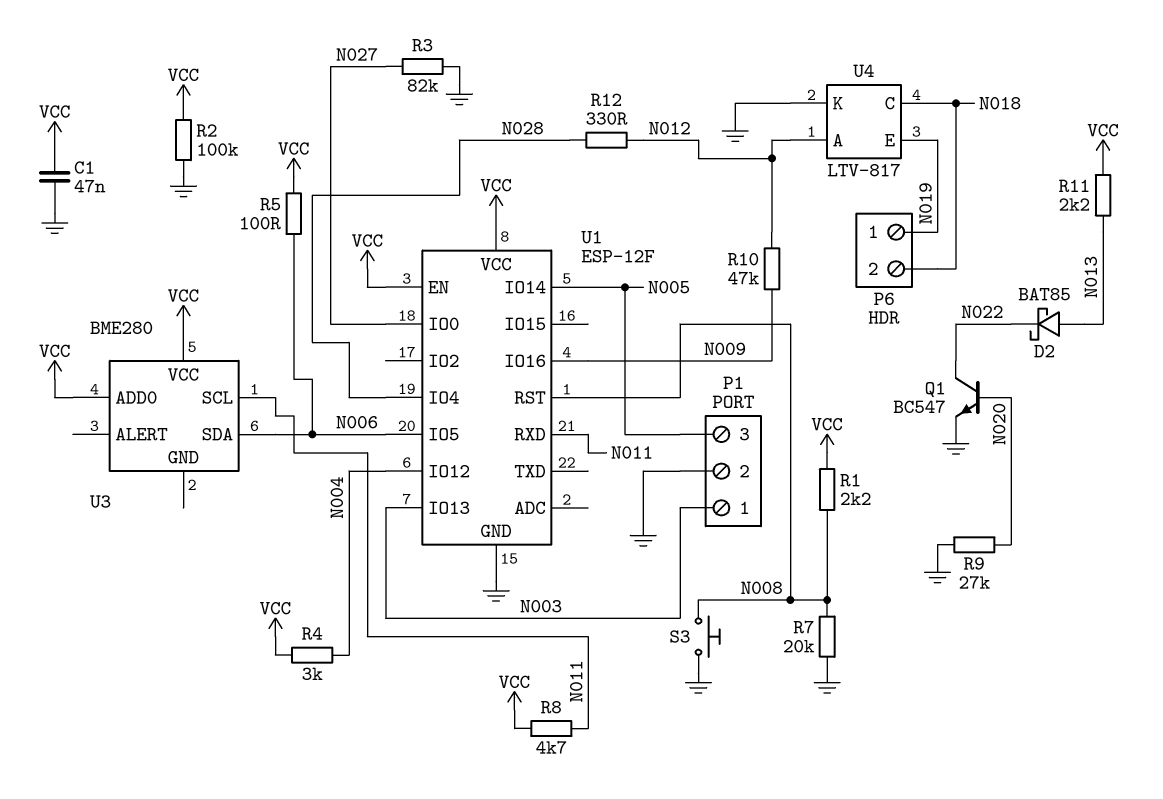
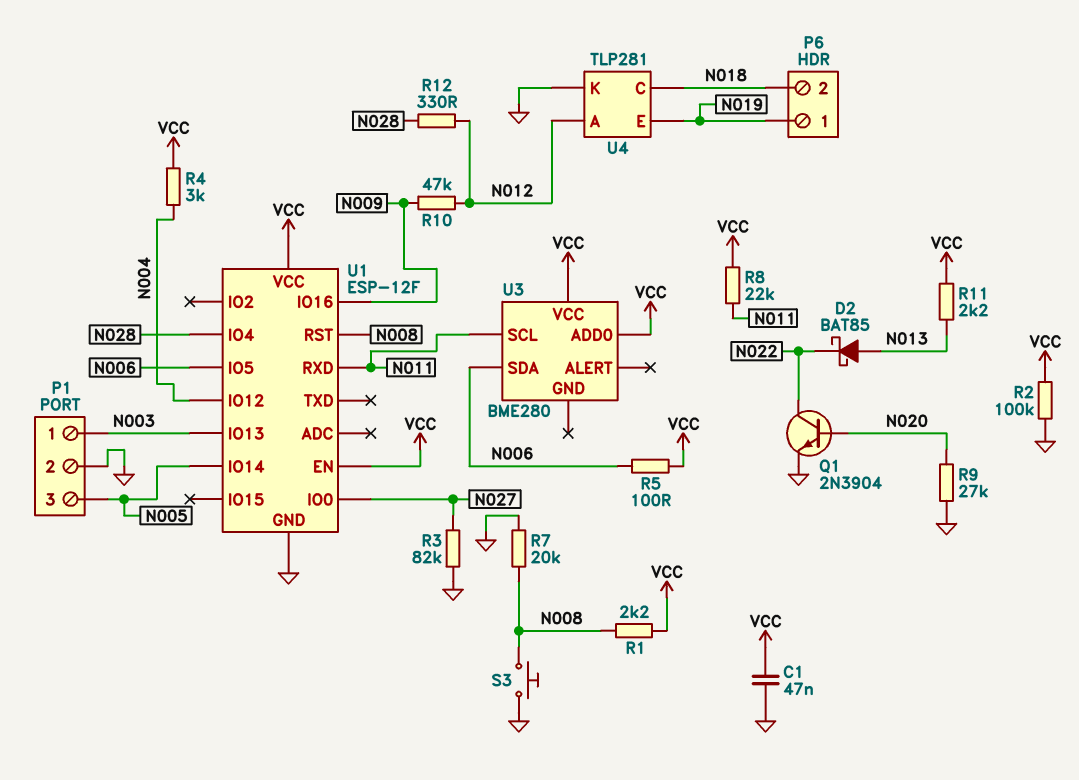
Q1: NPN BC547 (B N020, C N022, E GND) -> NPN 2N3904 (B N020, C N022, E GND)
R8: 4.7k (N011, VCC) -> 22k (N011, VCC)
U4: LTV-817 -> TLP281

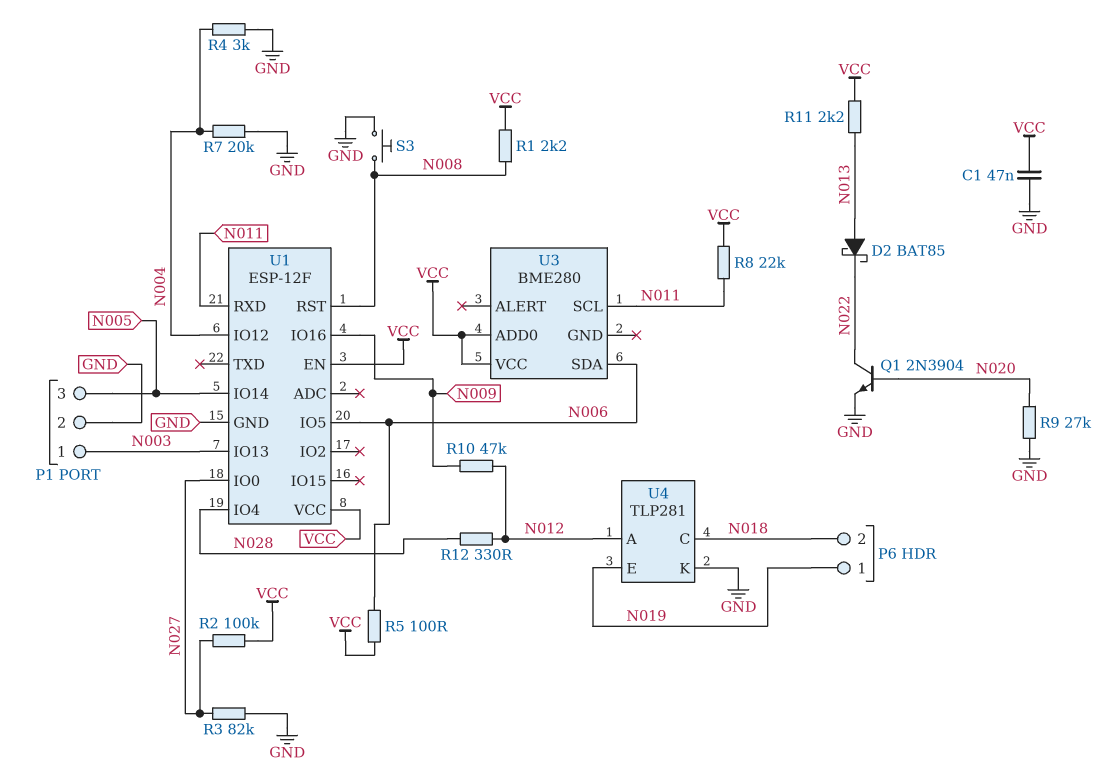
R2: 100k (GND, VCC) -> 100k (N027, VCC)
R4: 3k (N004, VCC) -> 3k (GND, N004)
R7: 20k (GND, N008) -> 20k (GND, N004)

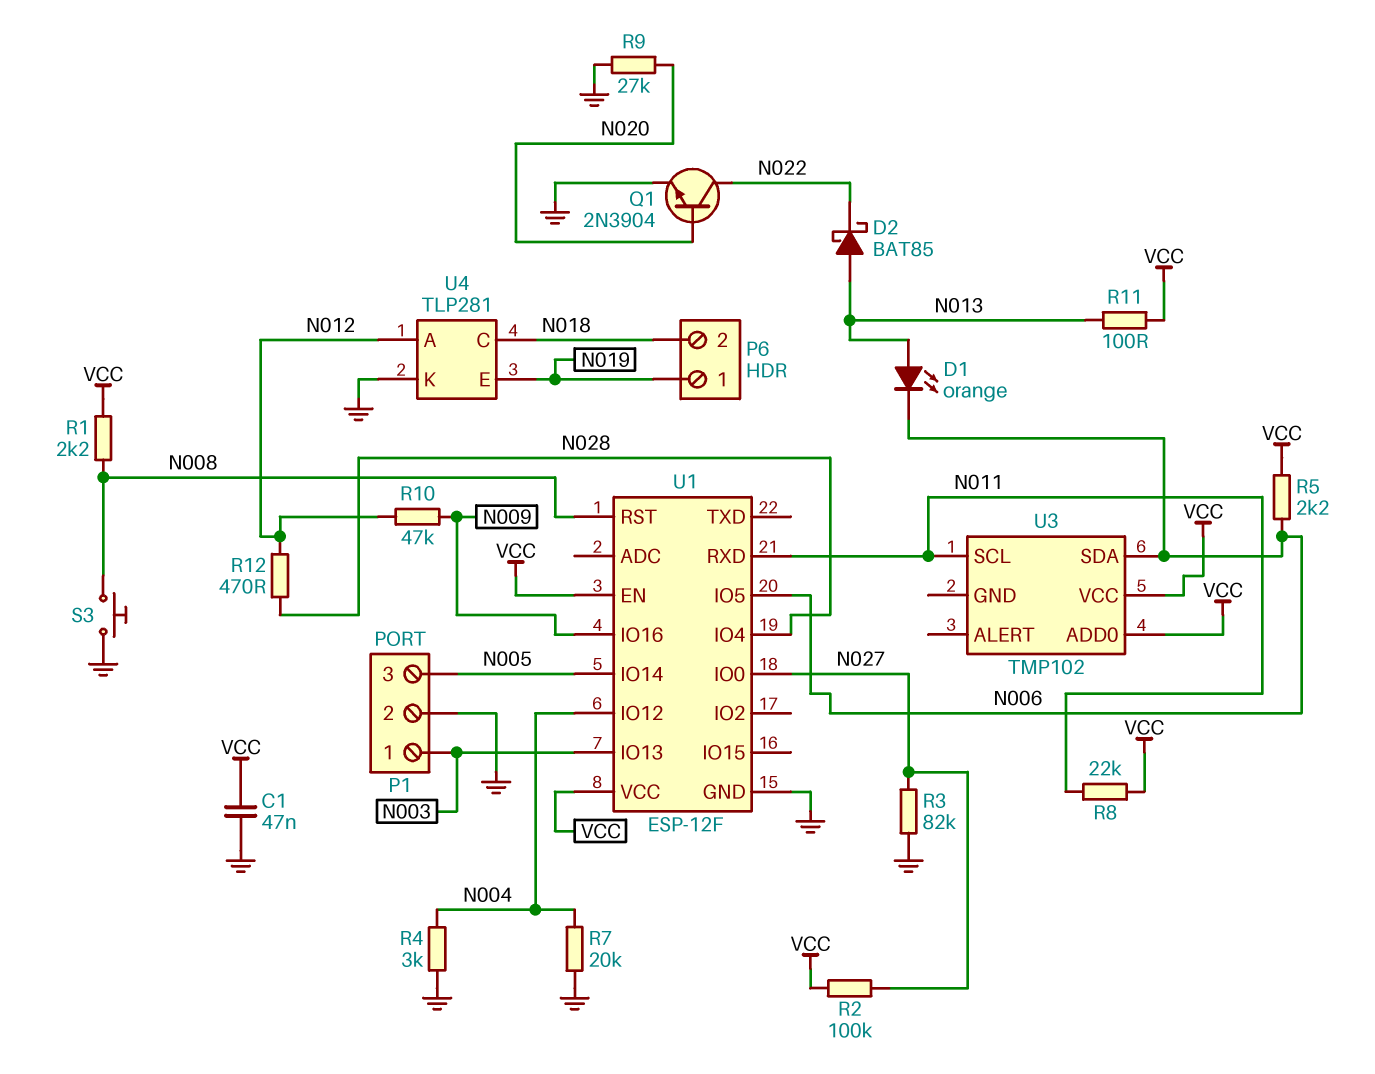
D1: none -> LED orange (A N013, K N006)
R5: 100 (N006, VCC) -> 2.2k (N006, VCC)
R11: 2.2k (N013, VCC) -> 100 (N013, VCC)
R12: 330 (N012, N028) -> 470 (N012, N028)
U3: BME280 -> TMP102

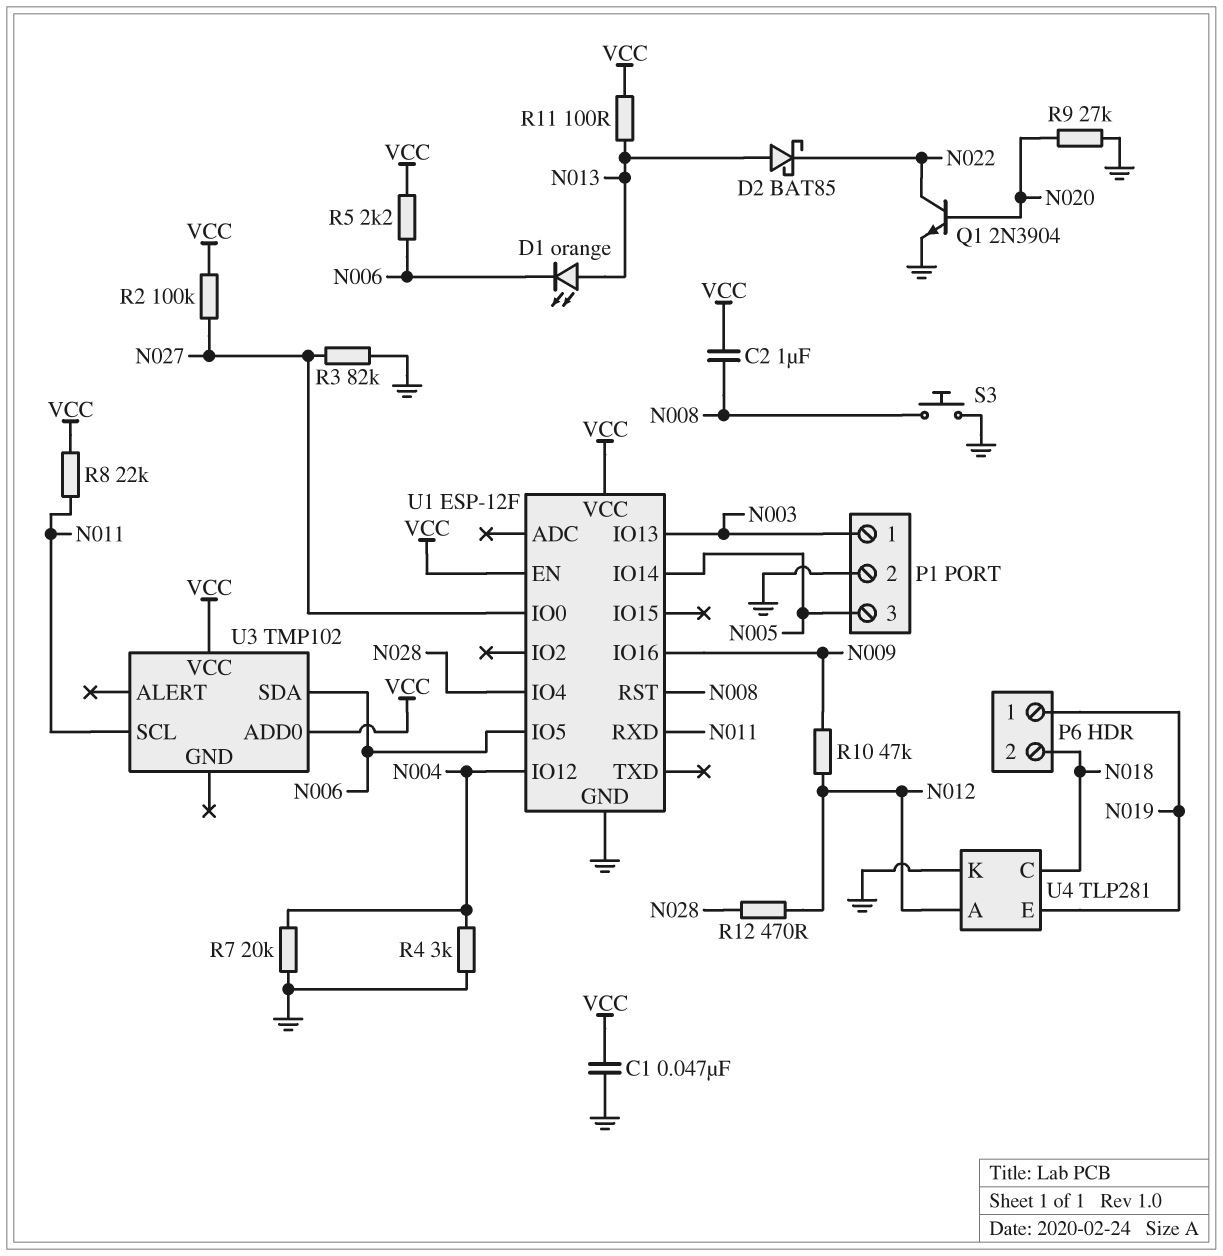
C2: none -> 1uF (N008, VCC)
R1: 2.2k (N008, VCC) -> none

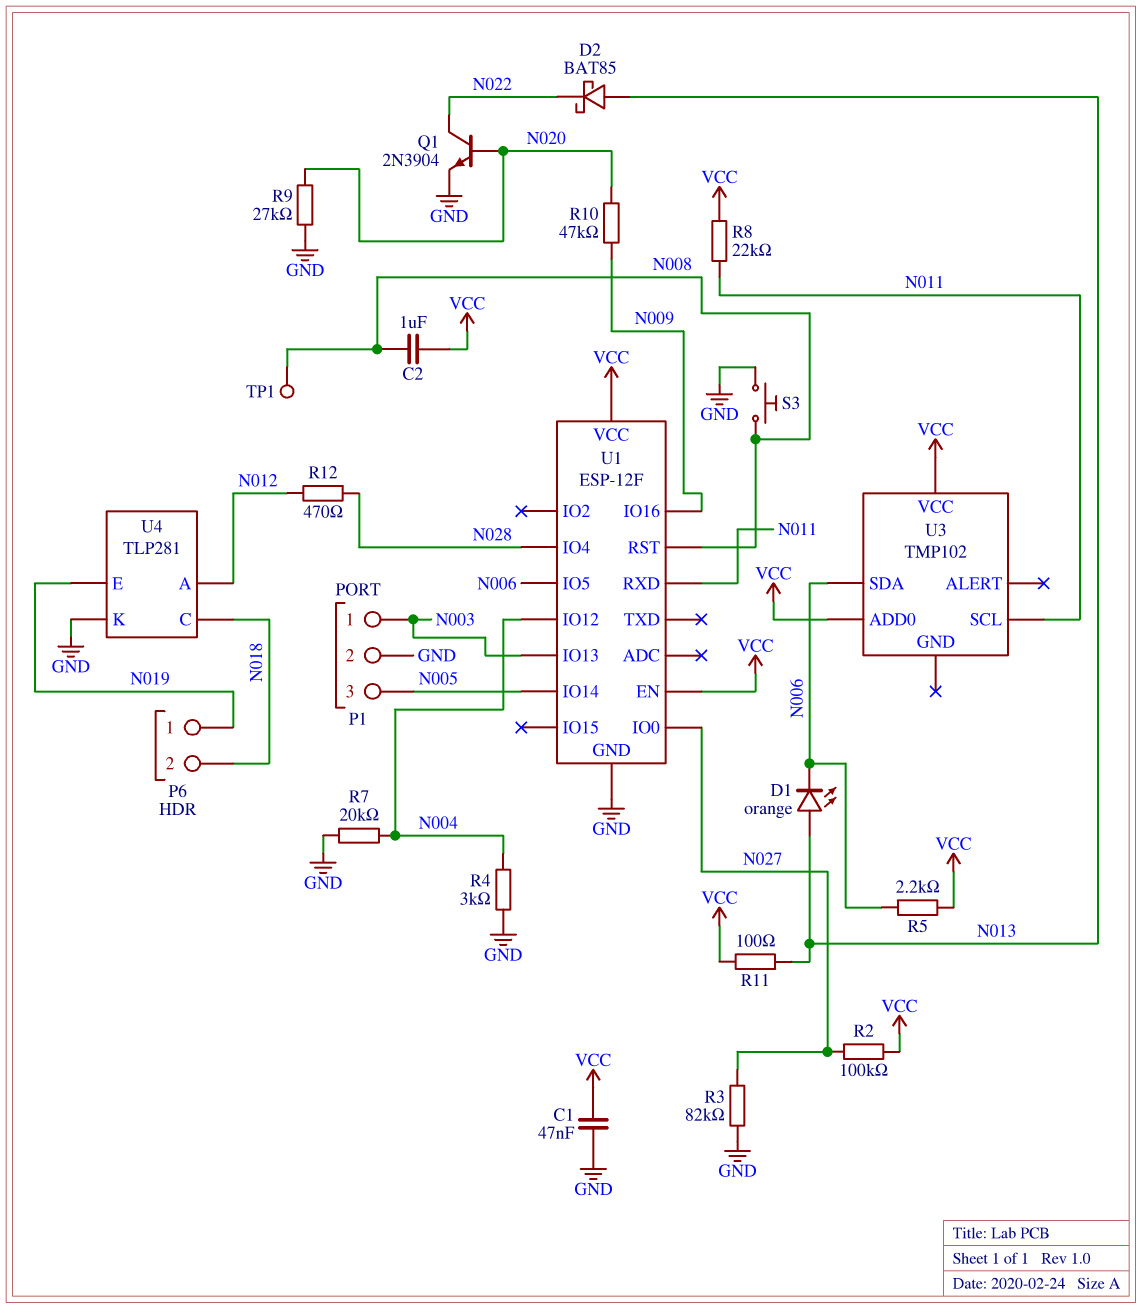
R10: 47k (N009, N012) -> 47k (N009, N020)
TP1: none -> test point (N008)

